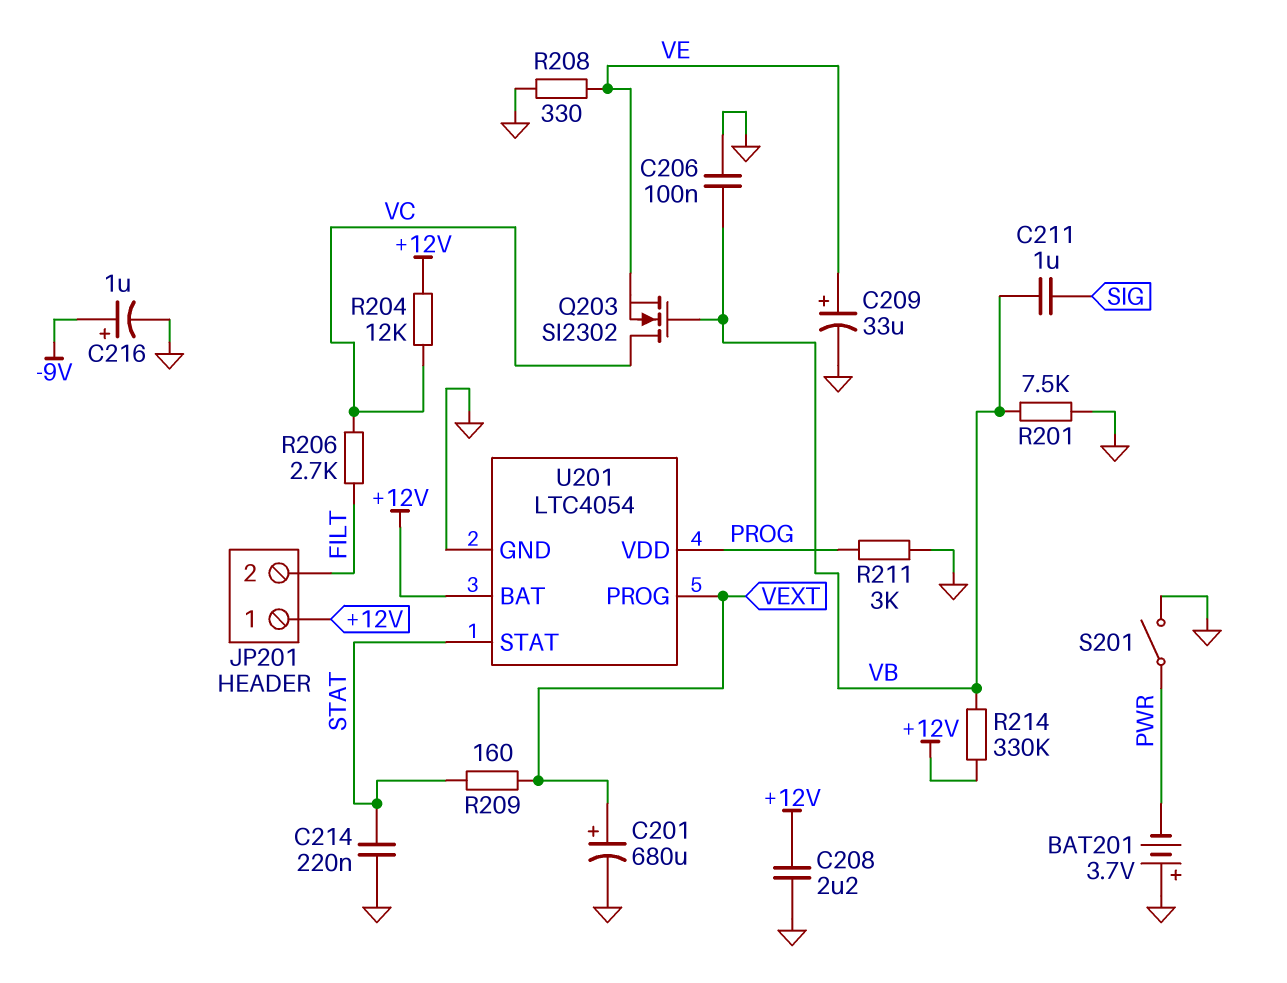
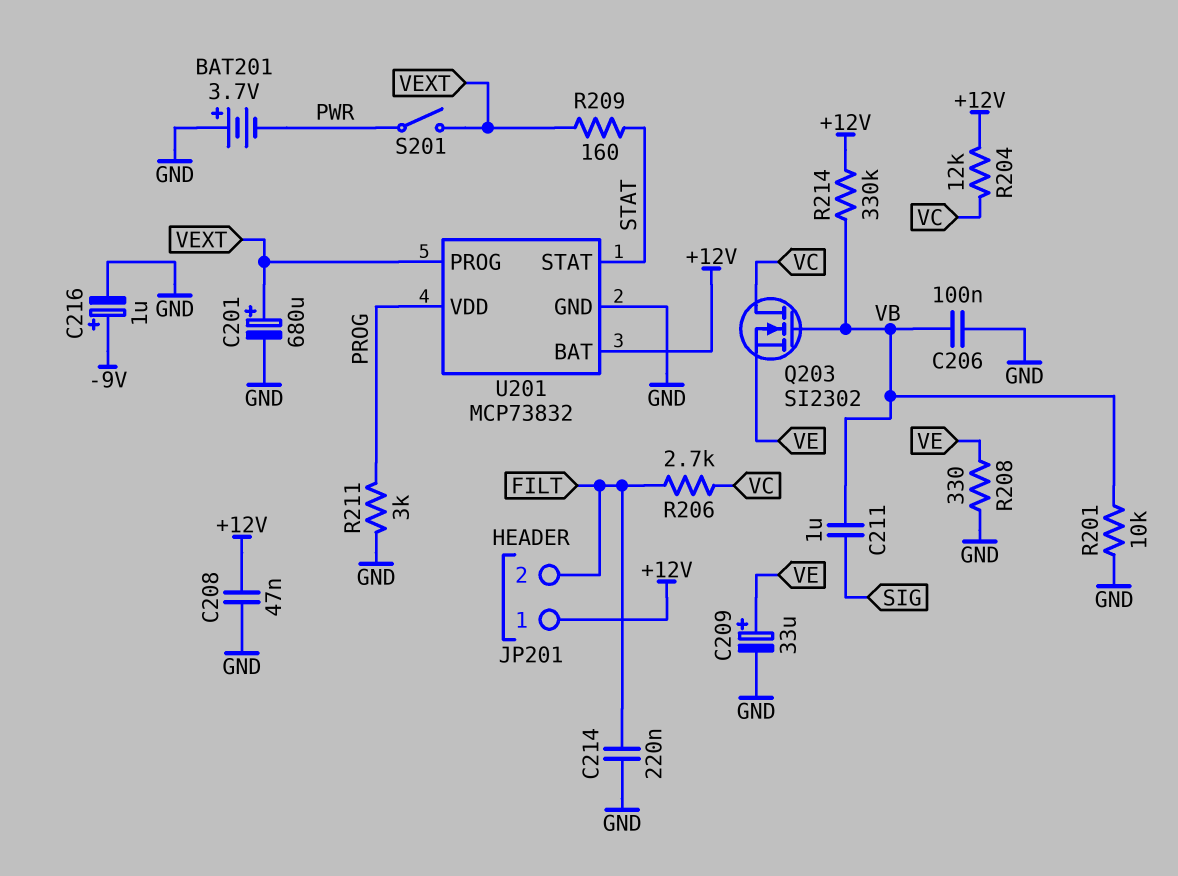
C208: 2.2uF (+12V, GND) -> 47nF (+12V, GND)
C214: 220nF (GND, STAT) -> 220nF (FILT, GND)
R201: 7.5k (GND, VB) -> 10k (GND, VB)
S201: switch (GND, PWR) -> switch (PWR, VEXT)
U201: LTC4054 -> MCP73832

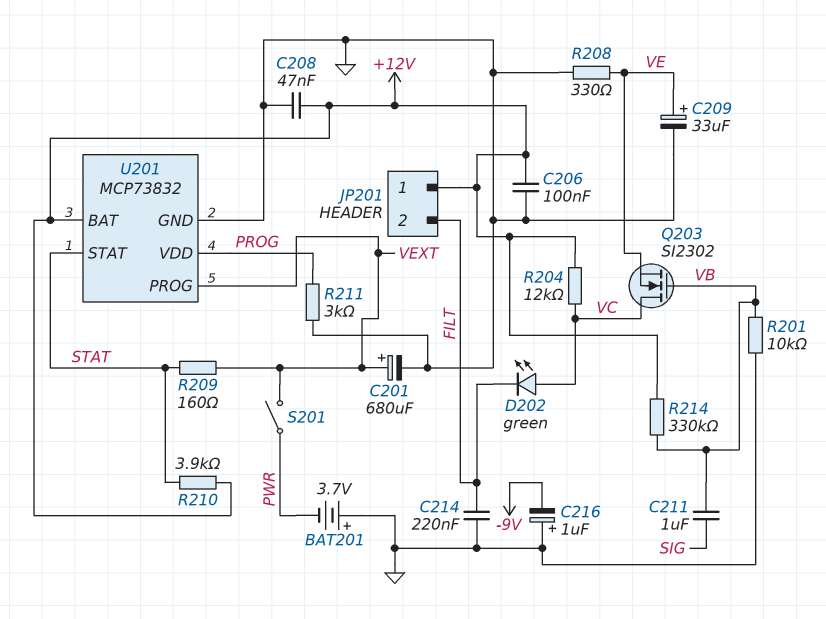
C206: 100nF (GND, VB) -> 100nF (+12V, GND)
C216: 1uF (plus -9V, minus GND) -> 1uF (plus GND, minus -9V)
D202: none -> LED green (A VC, K FILT)
R206: 2.7k (FILT, VC) -> none
R210: none -> 3.9k (+12V, STAT)

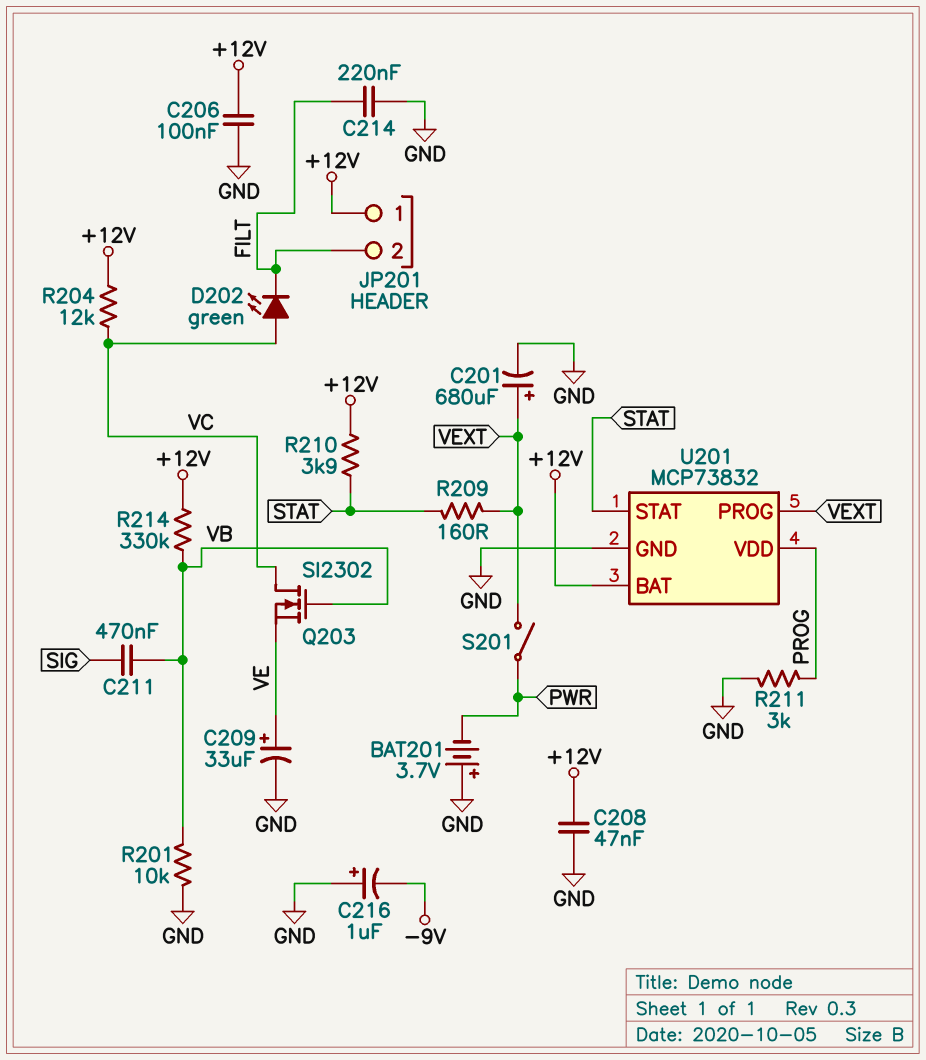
C211: 1uF (SIG, VB) -> 470nF (SIG, VB)
R208: 330 (GND, VE) -> none

